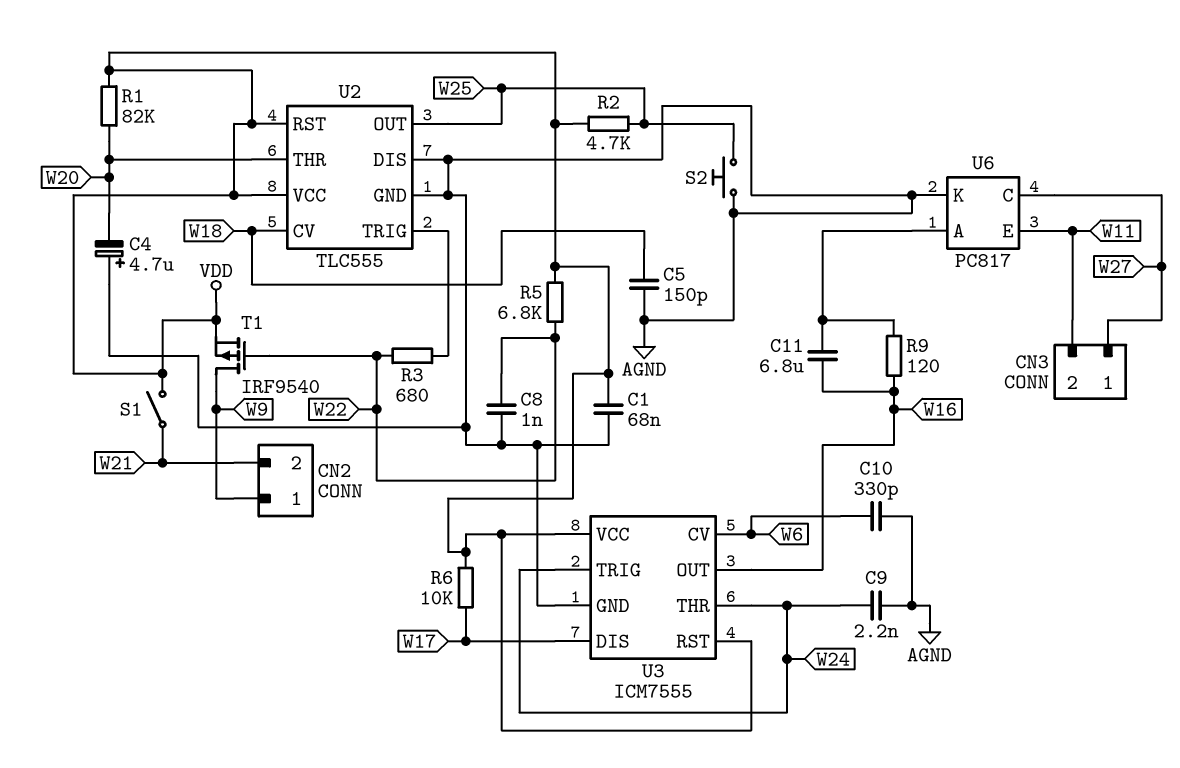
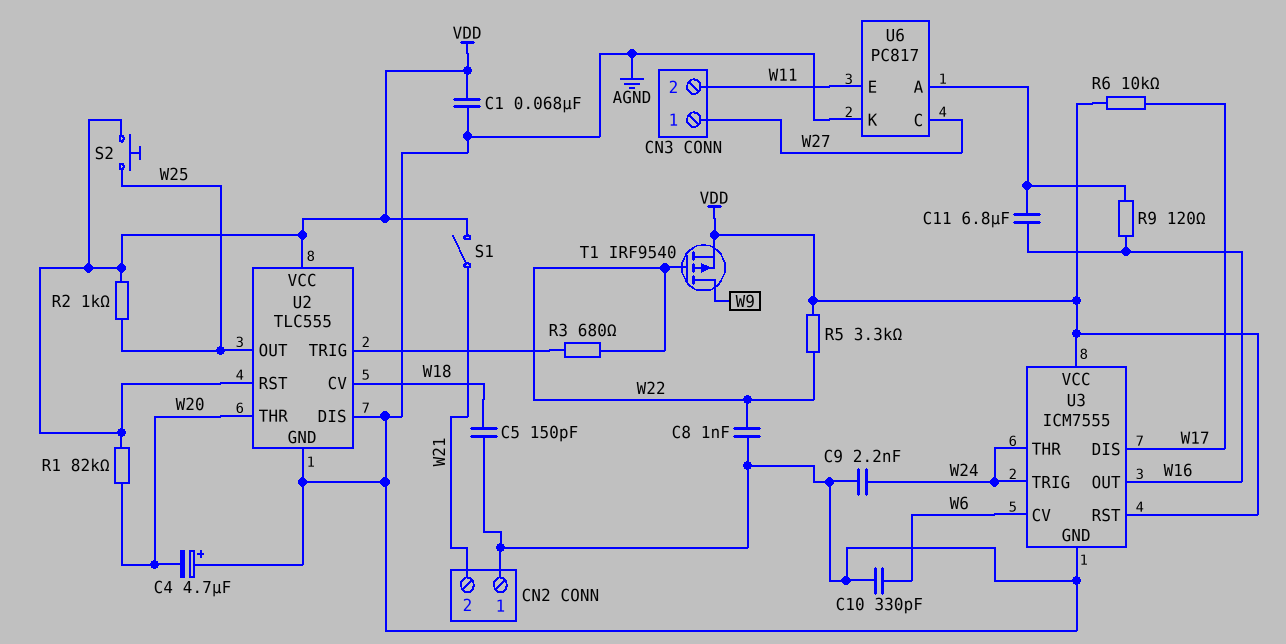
CN2 pin 1: W9 -> AGND
R2: 4.7k (VDD, W25) -> 1k (VDD, W25)
R5: 6.8k (VDD, W22) -> 3.3k (VDD, W22)
S2: button (AGND, W25) -> button (VDD, W25)

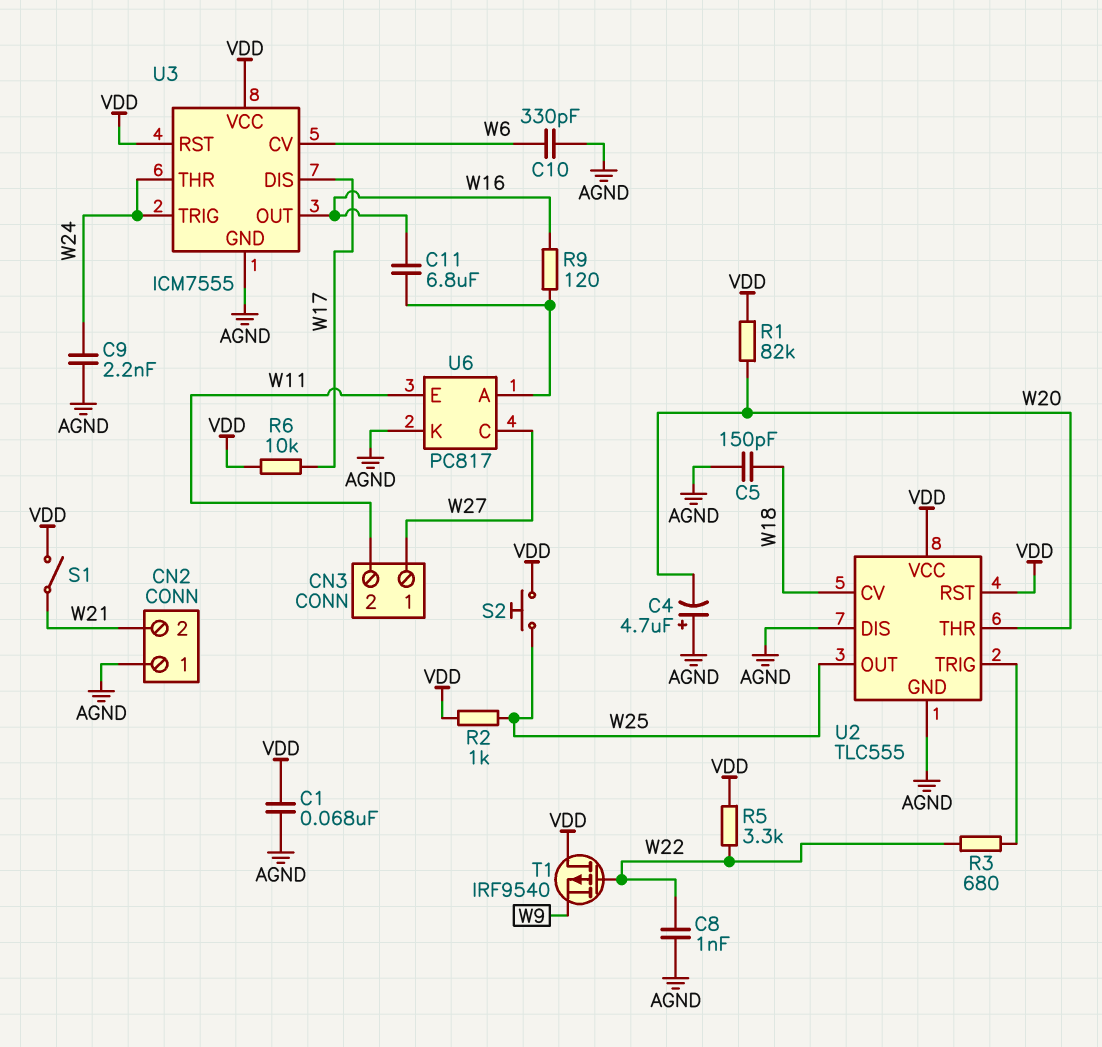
T1: PMOS IRF9540 (G W22, D W9, S VDD) -> PMOS IRF9540 (G W22, D VDD, S W9)

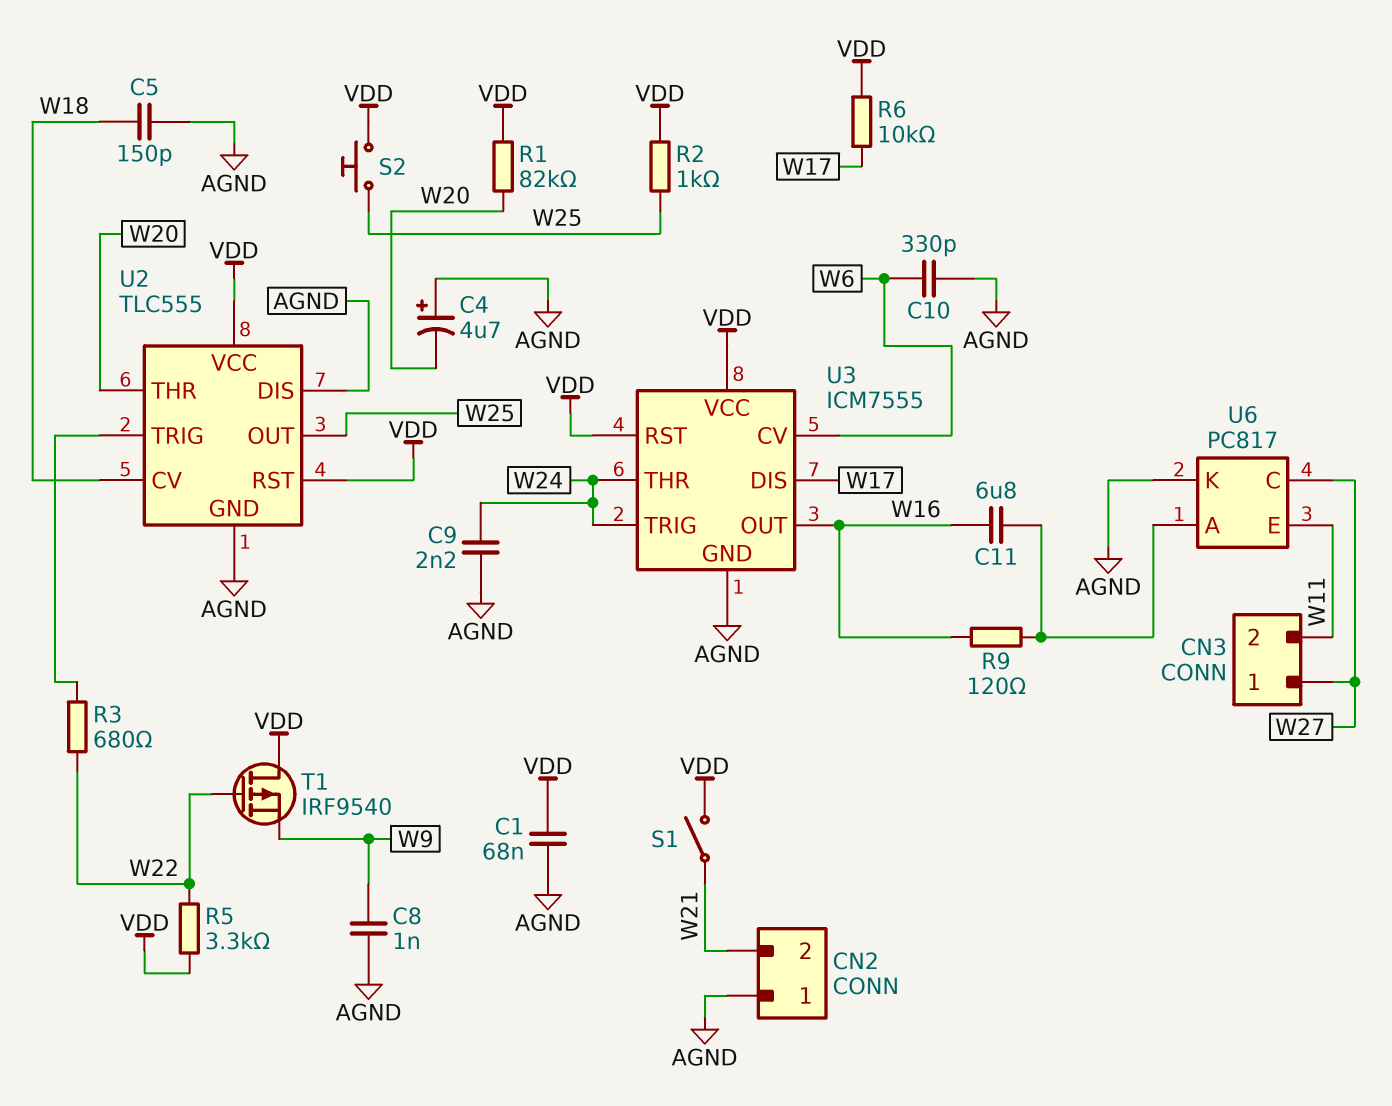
C8: 1nF (AGND, W22) -> 1nF (AGND, W9)

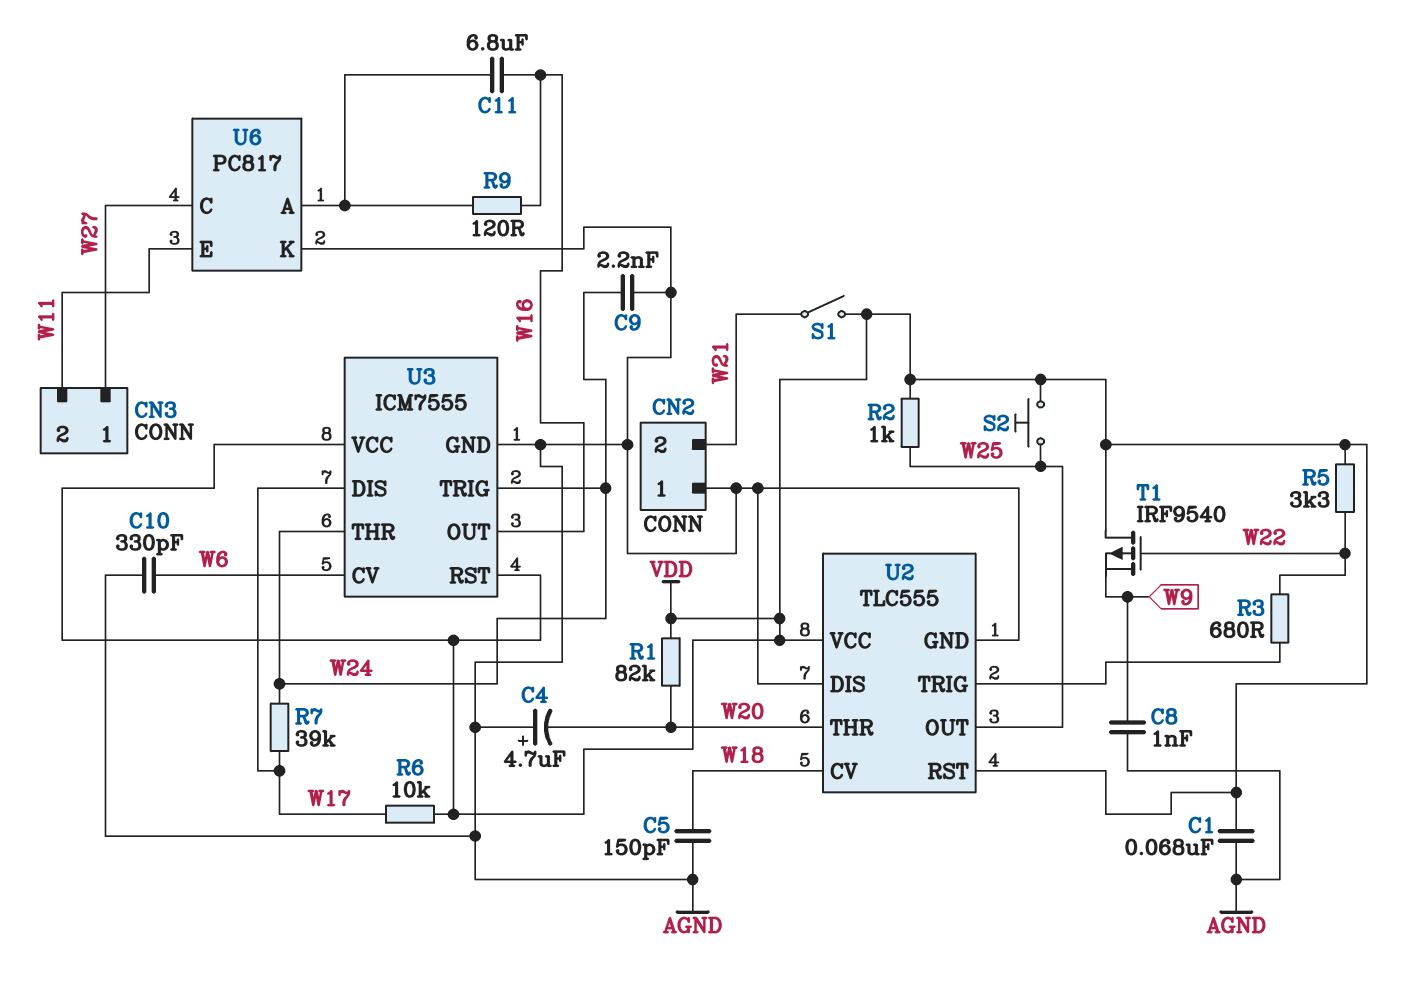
R7: none -> 39k (W17, W24)

